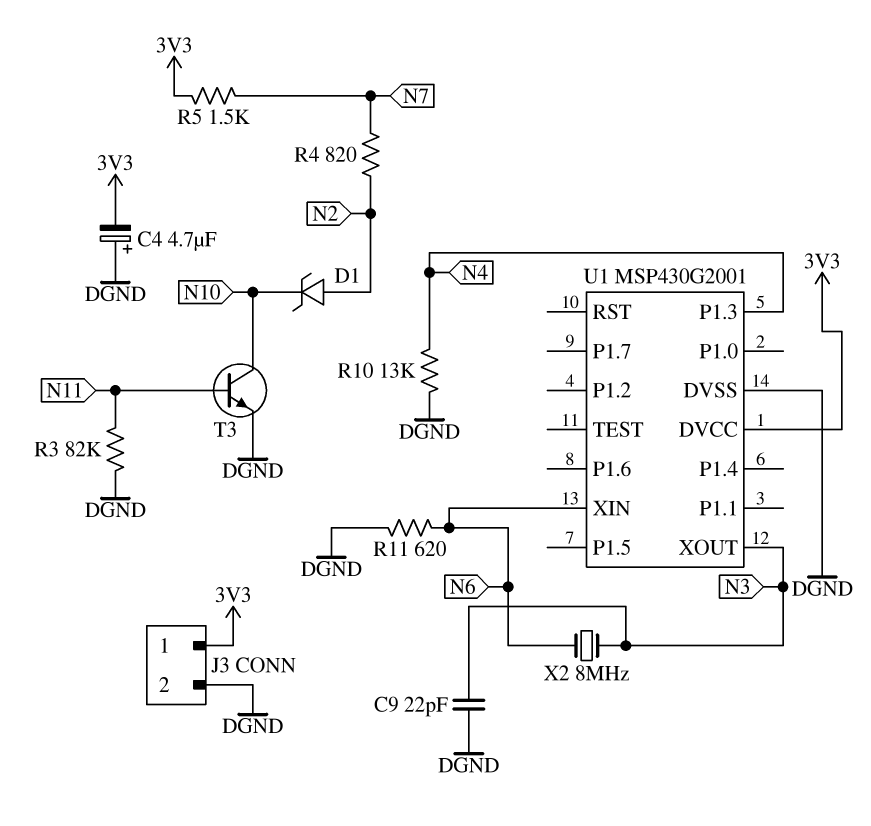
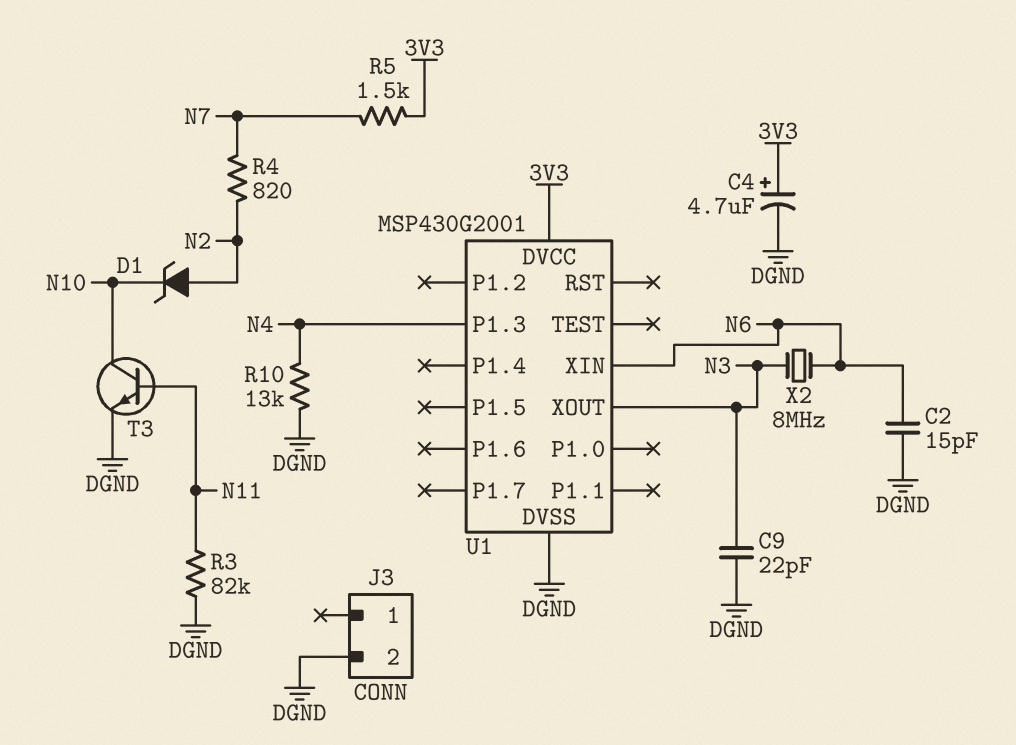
C2: none -> 15pF (DGND, N6)
C4: 4.7uF (plus DGND, minus 3V3) -> 4.7uF (plus 3V3, minus DGND)
J3 pin 1: 3V3 -> none
R11: 620 (DGND, N6) -> none

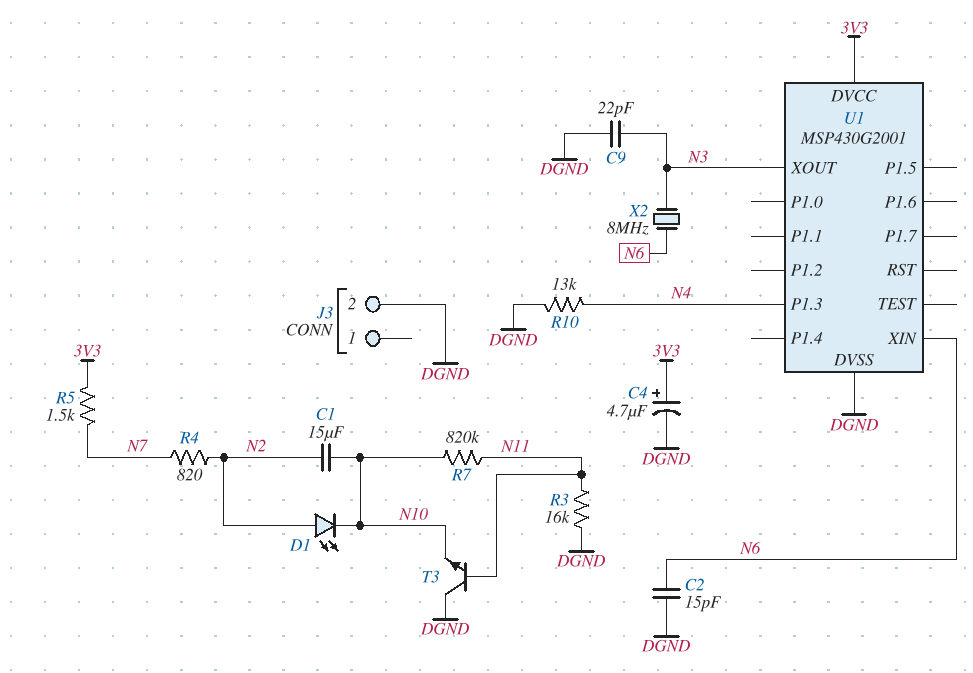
C1: none -> 15uF (N2, N10)
D1: zener (A N2, K N10) -> LED (A N2, K N10)
R3: 82k (DGND, N11) -> 16k (DGND, N11)
R7: none -> 820k (N10, N11)
T3: NPN (B N11, C N10, E DGND) -> NPN (B N11, C DGND, E N10)

